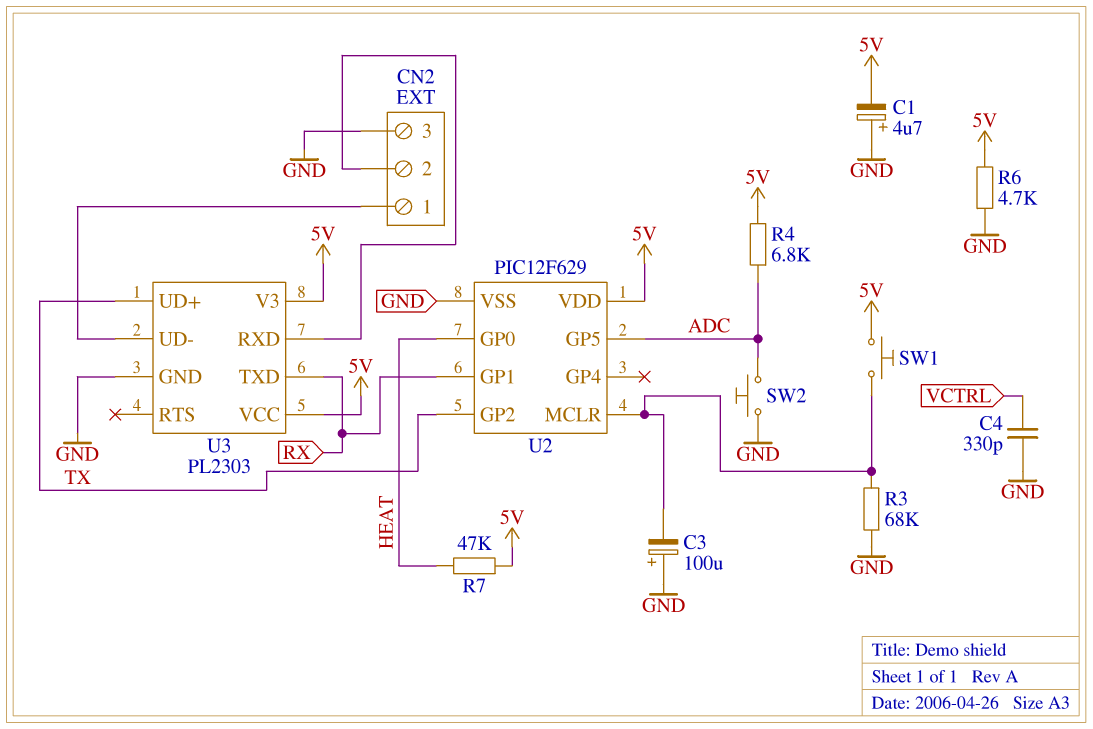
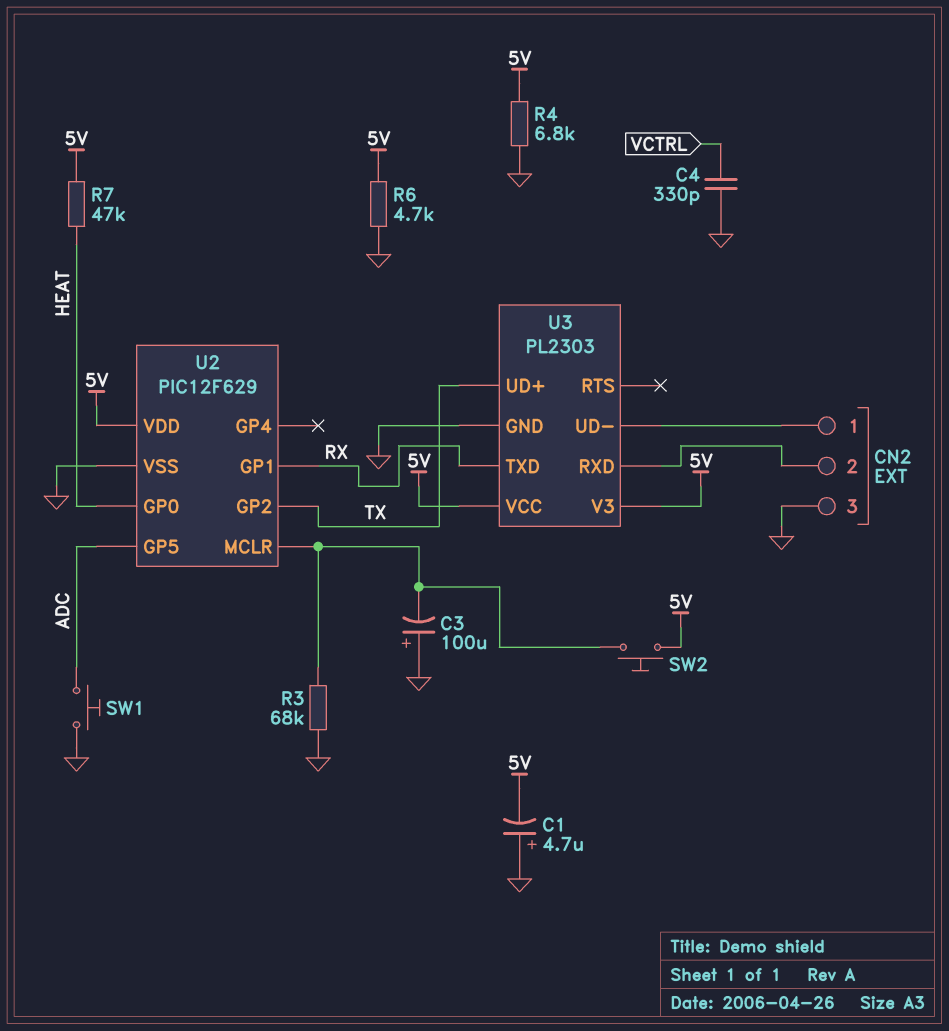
R4: 6.8k (5V, ADC) -> 6.8k (5V, GND)
SW1: button (5V, U2/MCLR) -> button (ADC, GND)
SW2: button (ADC, GND) -> button (5V, U2/MCLR)

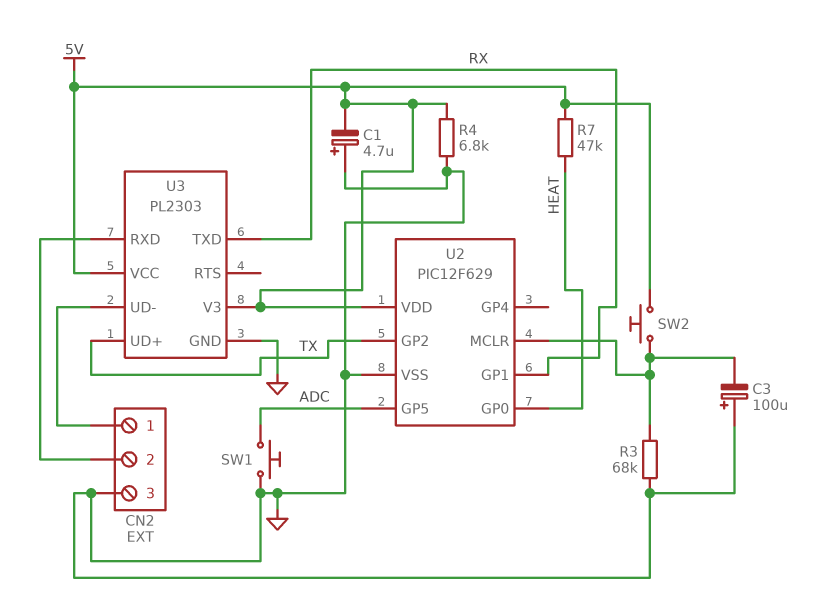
C4: 330pF (GND, VCTRL) -> none
R6: 4.7k (5V, GND) -> none

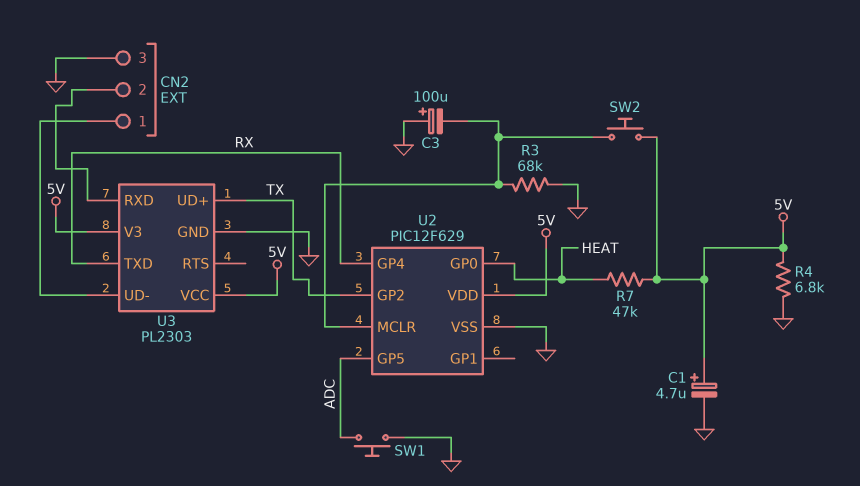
C1: 4.7uF (plus GND, minus 5V) -> 4.7uF (plus 5V, minus GND)
U2 pin GP1: RX -> none
U2 pin GP4: none -> RX

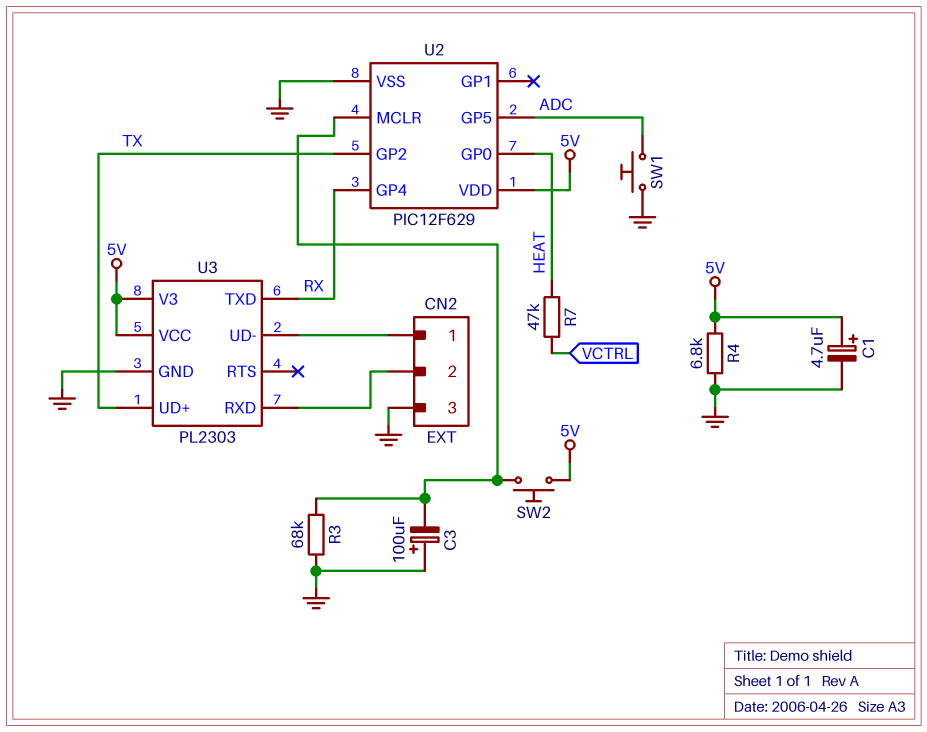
R7: 47k (5V, HEAT) -> 47k (HEAT, VCTRL)

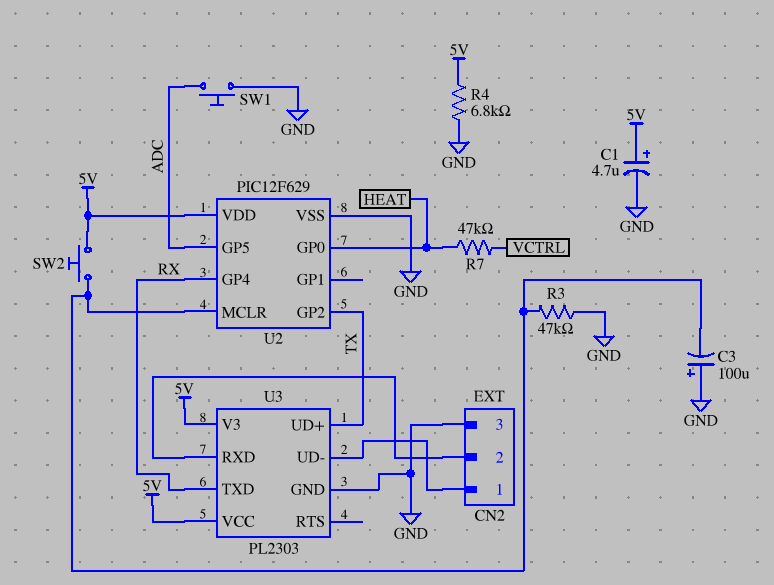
R3: 68k (GND, U2/MCLR) -> 47k (GND, U2/MCLR)

